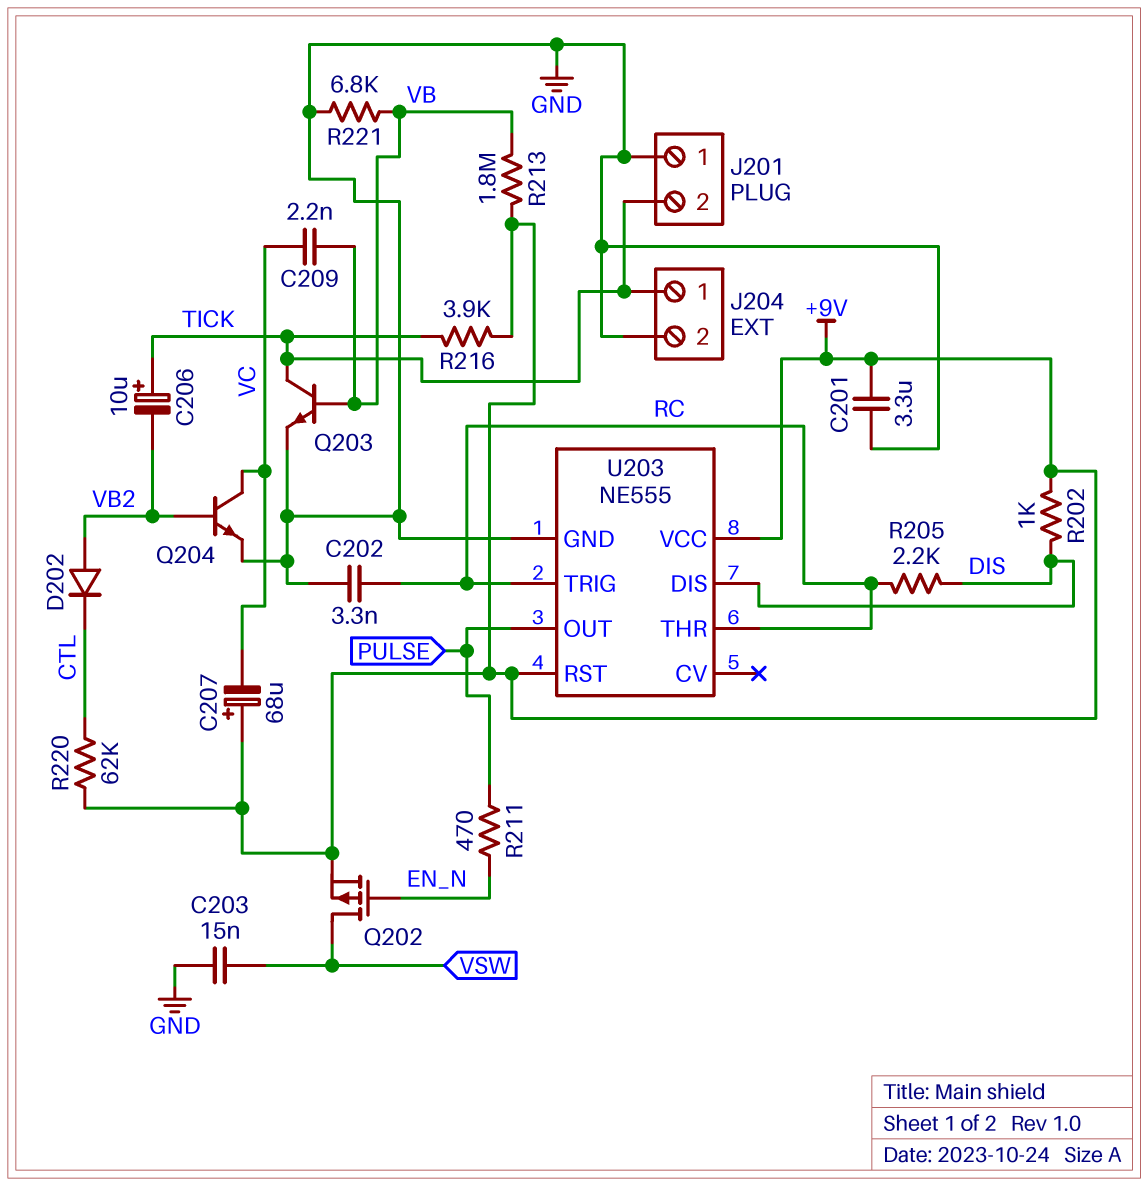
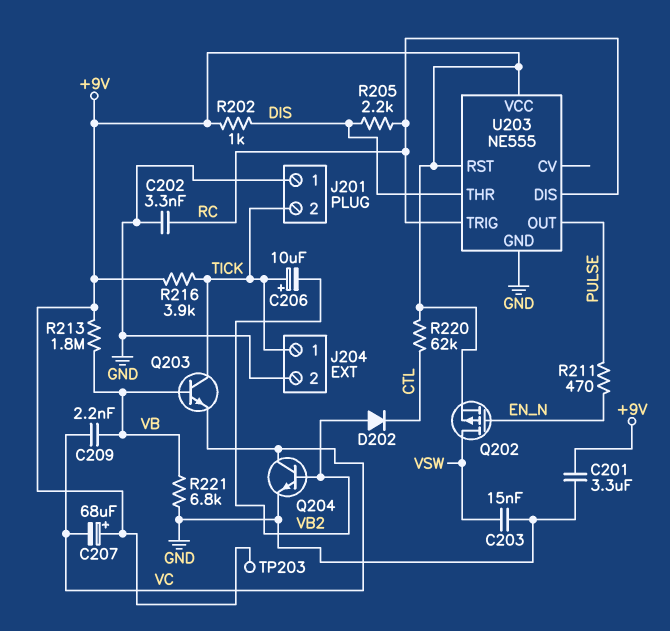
Q203: NPN (B VB, C TICK, E GND) -> NPN (B VB, C TICK, E VC)
TP203: none -> test point (+9V)
U203 pin DIS: DIS -> RC
U203 pin THR: RC -> DIS

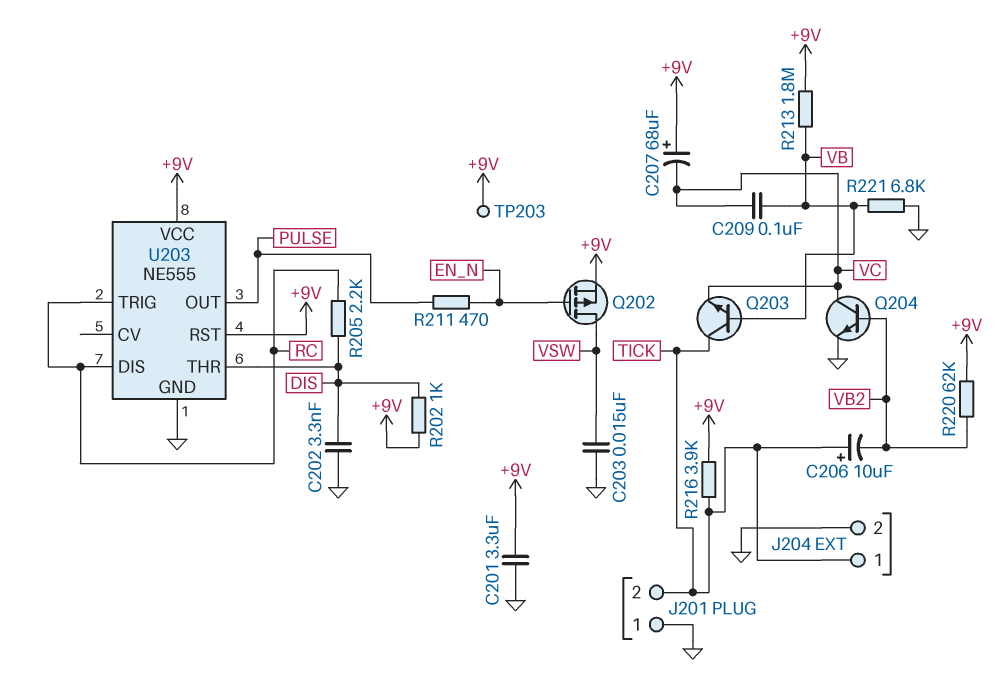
C202: 3.3nF (GND, RC) -> 3.3nF (DIS, GND)
C209: 2.2nF (VB, VC) -> 100nF (VB, VC)
D202: diode (A VB2, K CTL) -> none
R220: 62k (+9V, CTL) -> 62k (+9V, VB2)

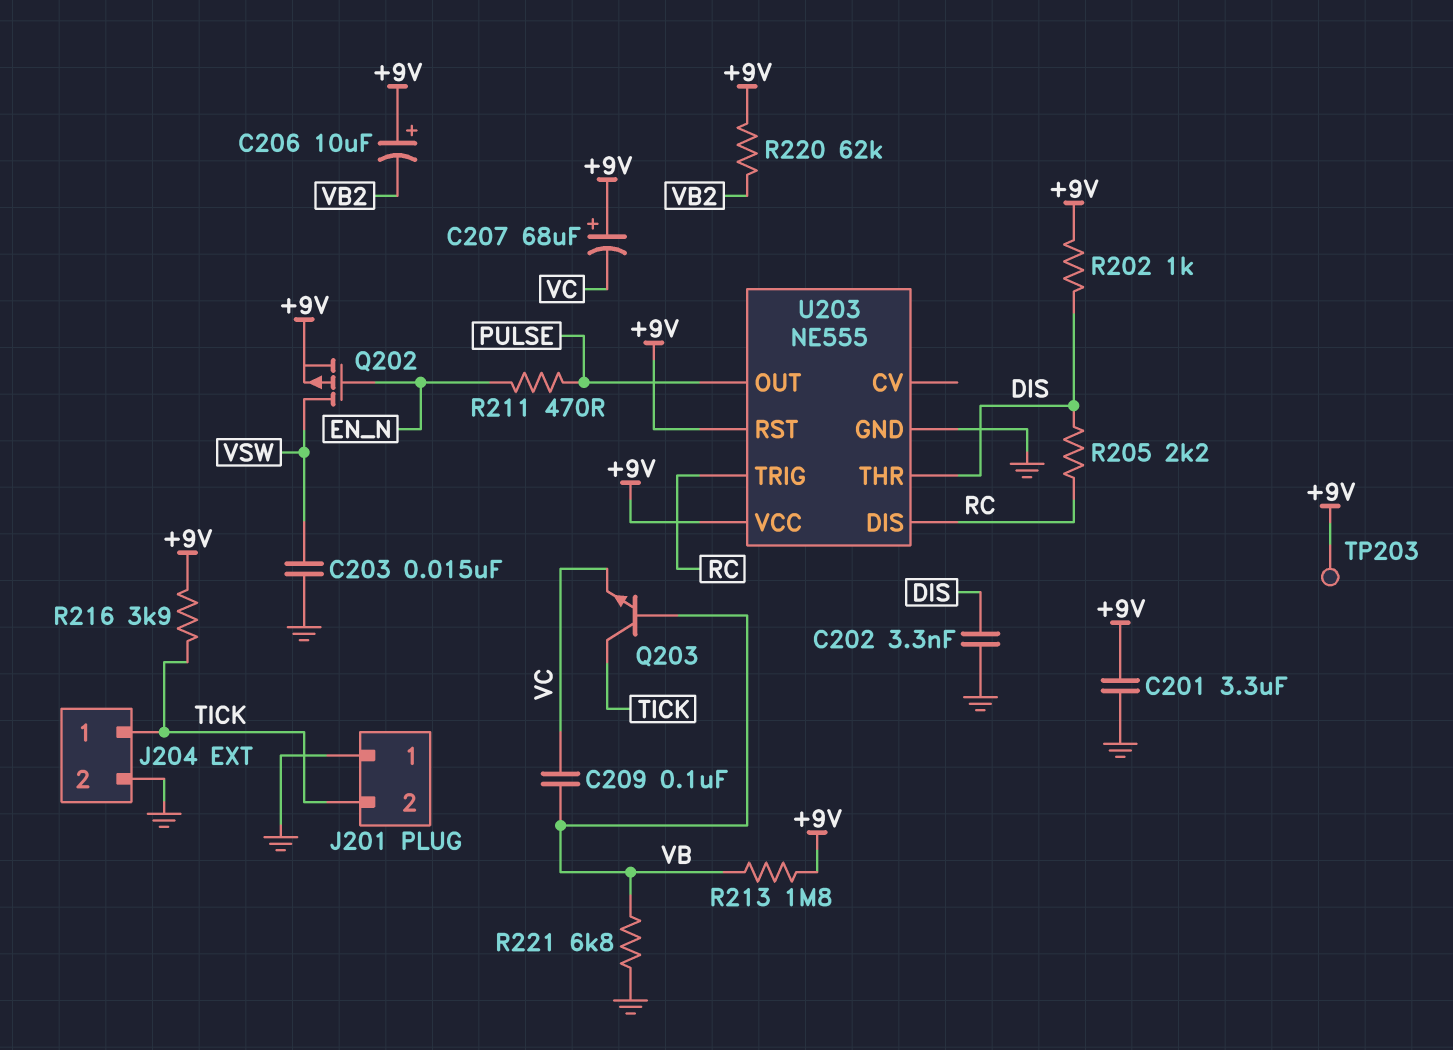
C206: 10uF (plus TICK, minus VB2) -> 10uF (plus +9V, minus VB2)
Q204: NPN (B VB2, C VC, E GND) -> none

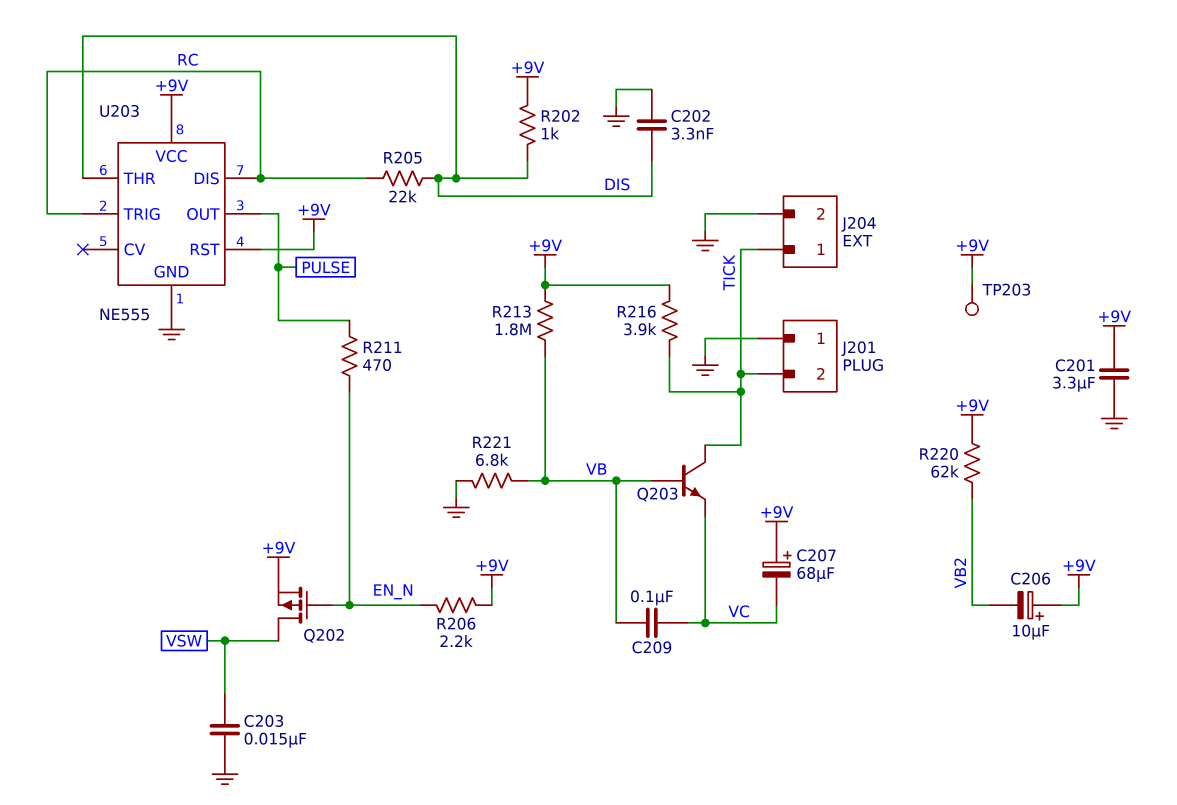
R205: 2.2k (DIS, RC) -> 22k (DIS, RC)
R206: none -> 2.2k (+9V, EN_N)

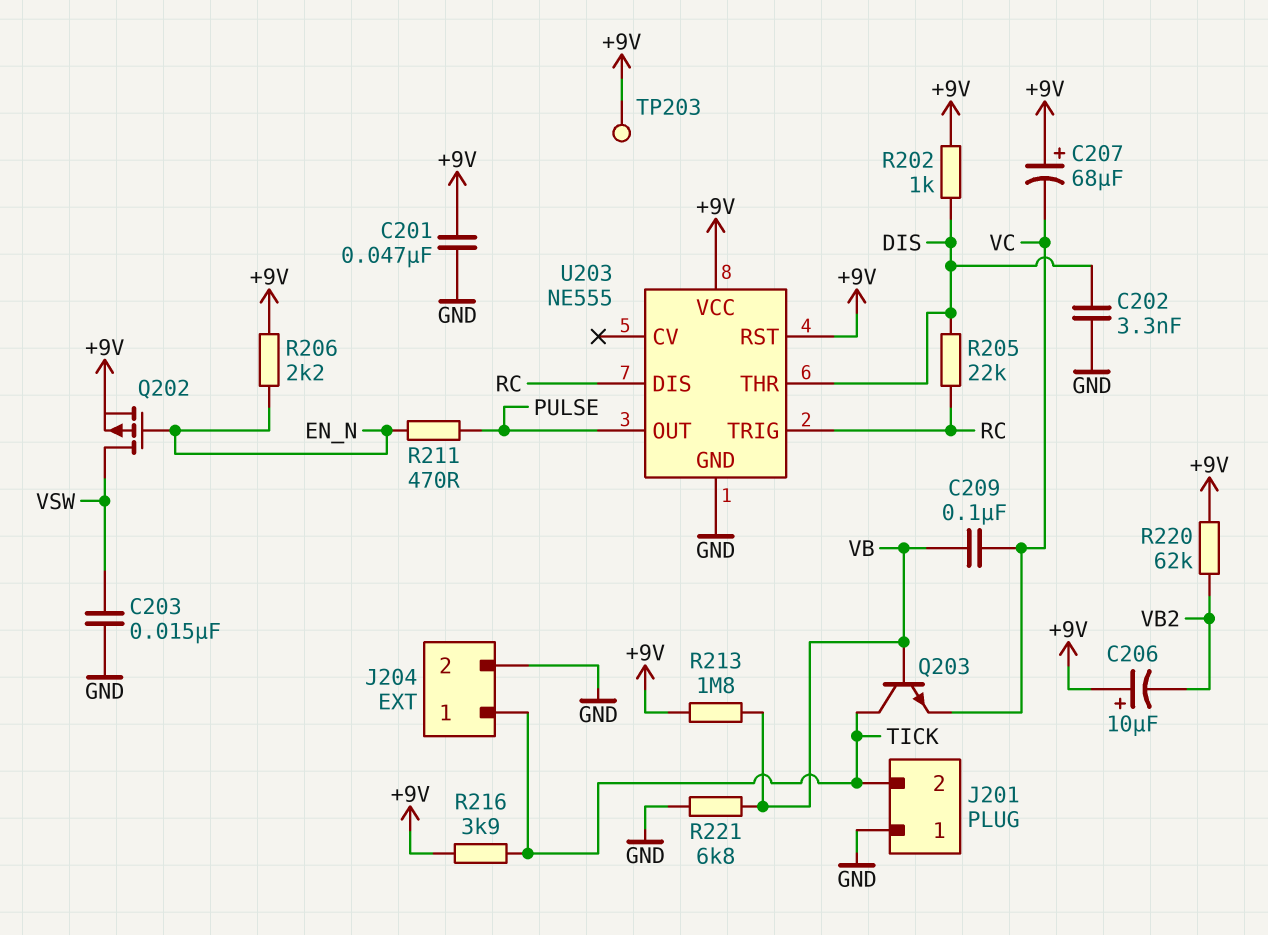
C201: 3.3uF (+9V, GND) -> 47nF (+9V, GND)

